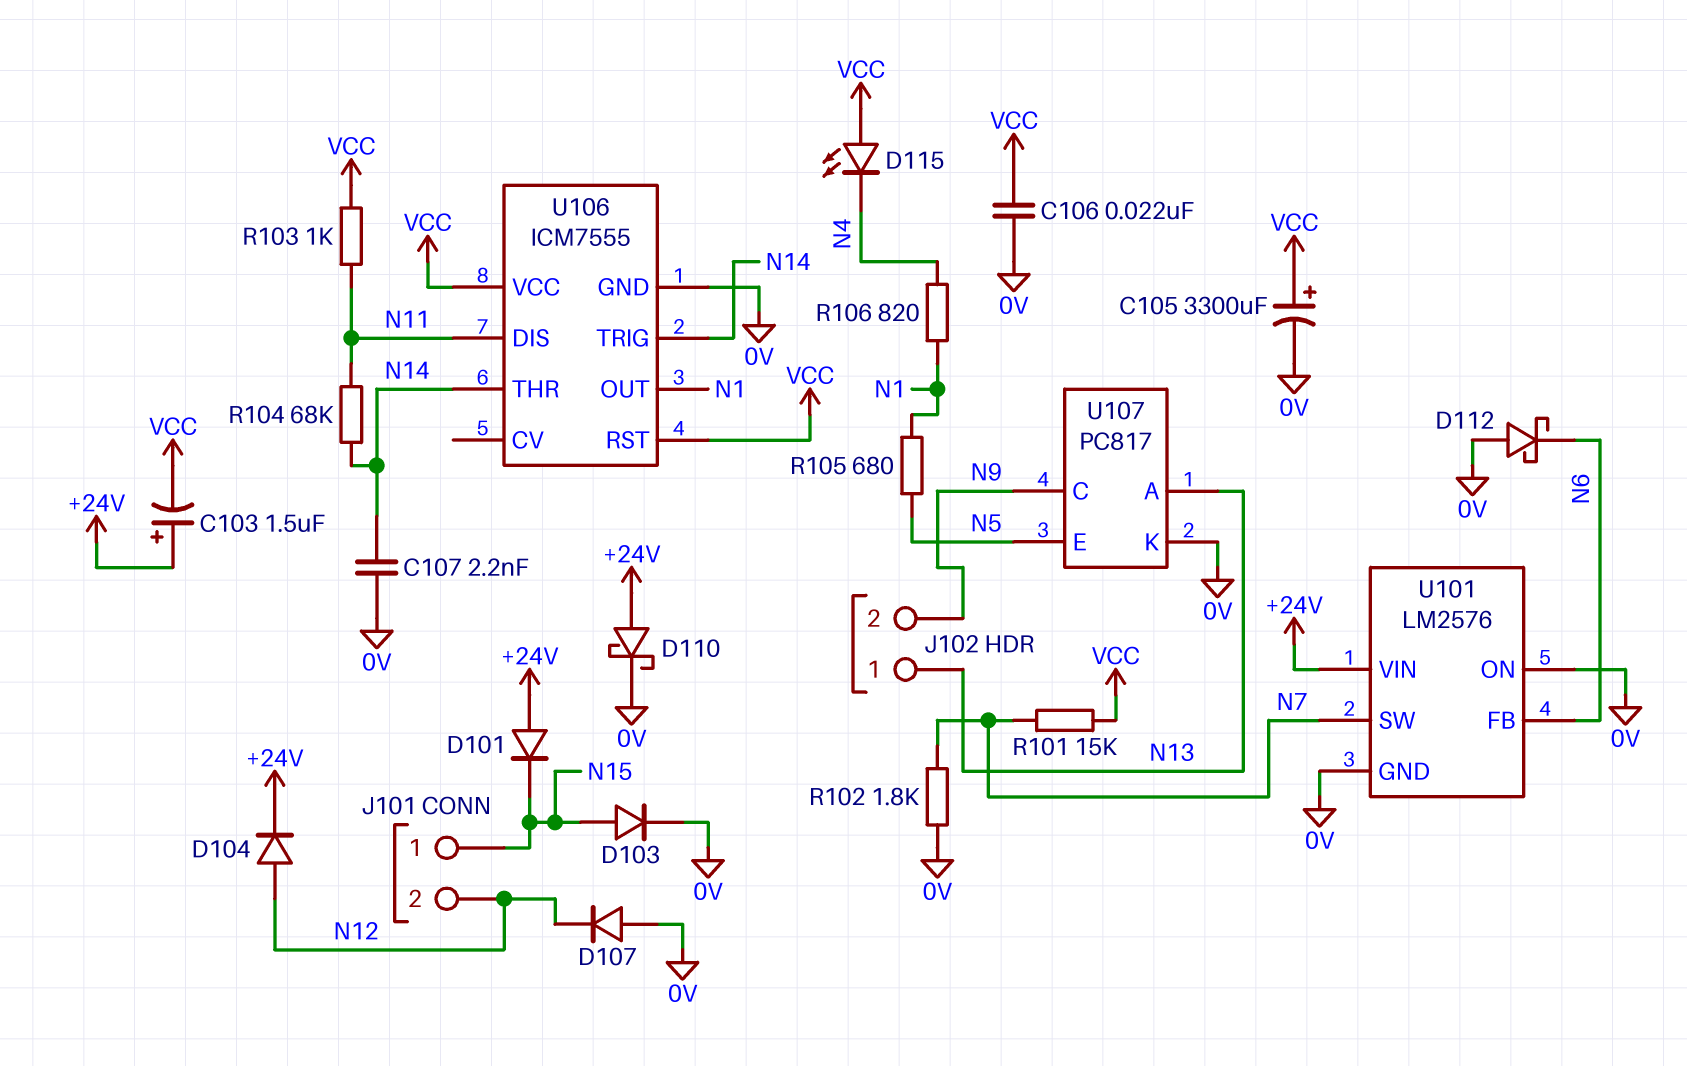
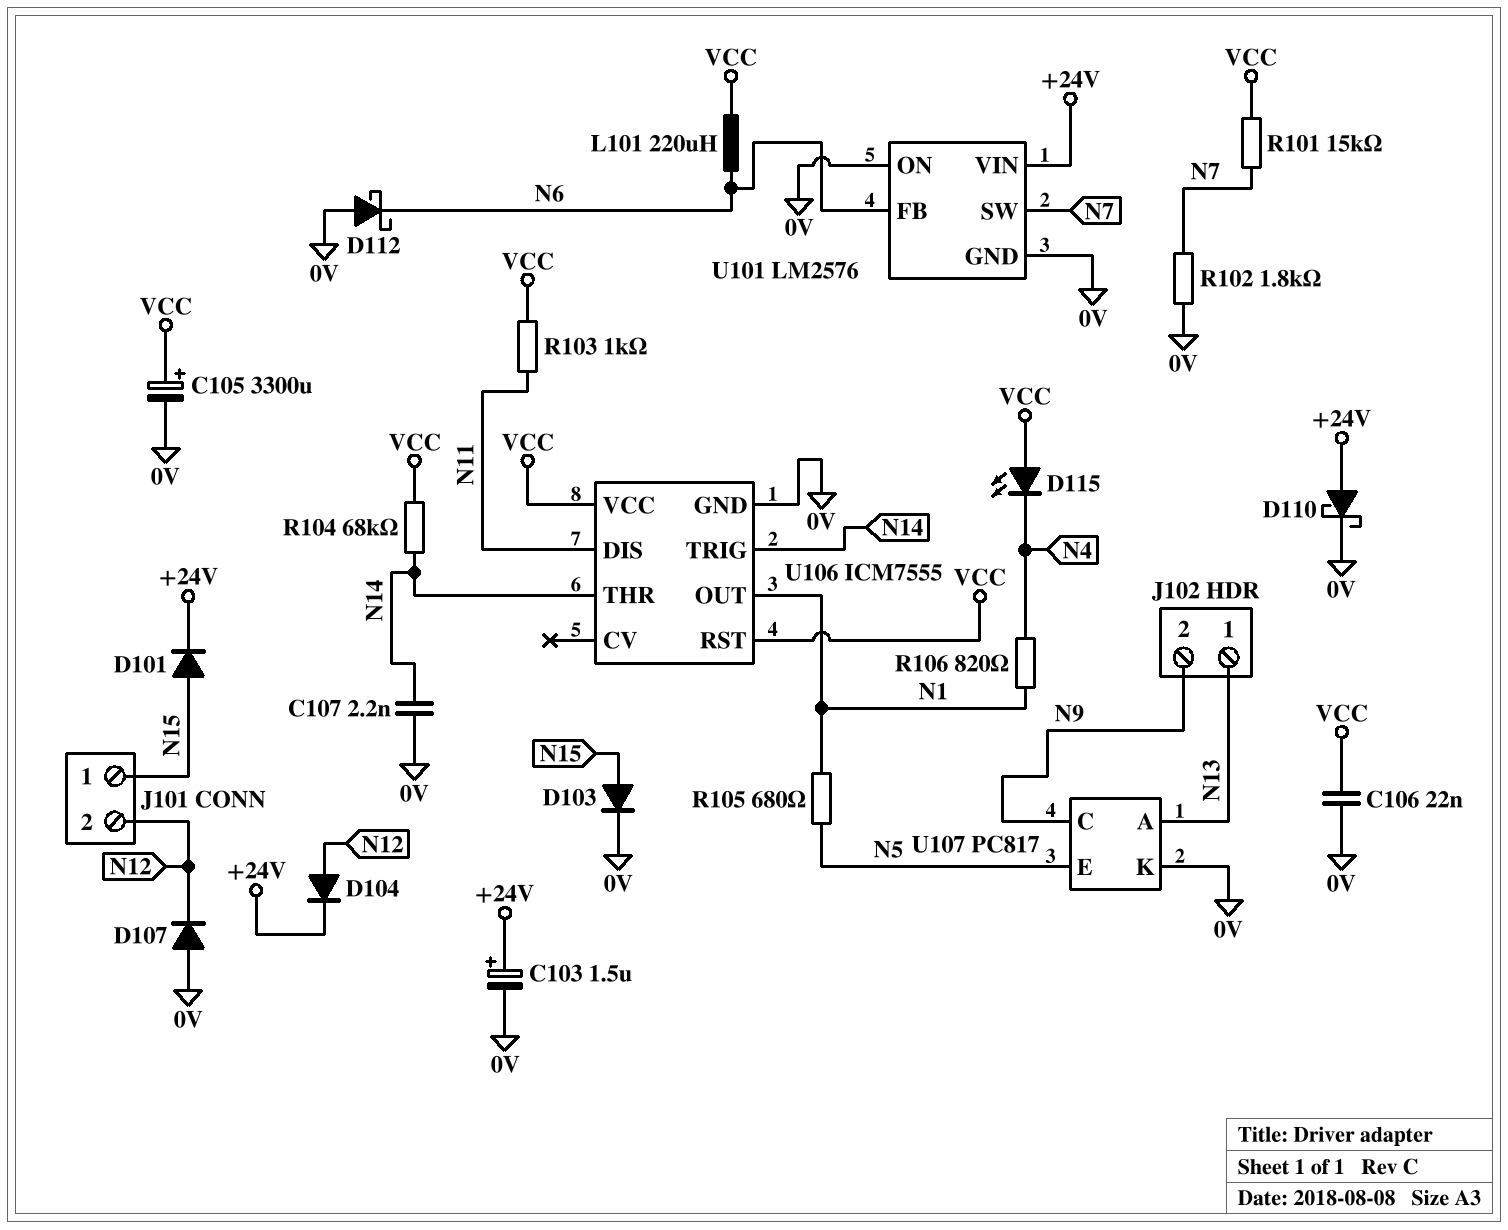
C103: 1.5uF (plus +24V, minus VCC) -> 1.5uF (plus +24V, minus 0V)
D101: diode (A +24V, K N15) -> diode (A N15, K +24V)
L101: none -> 220uH (N6, VCC)
R104: 68k (N11, N14) -> 68k (N14, VCC)

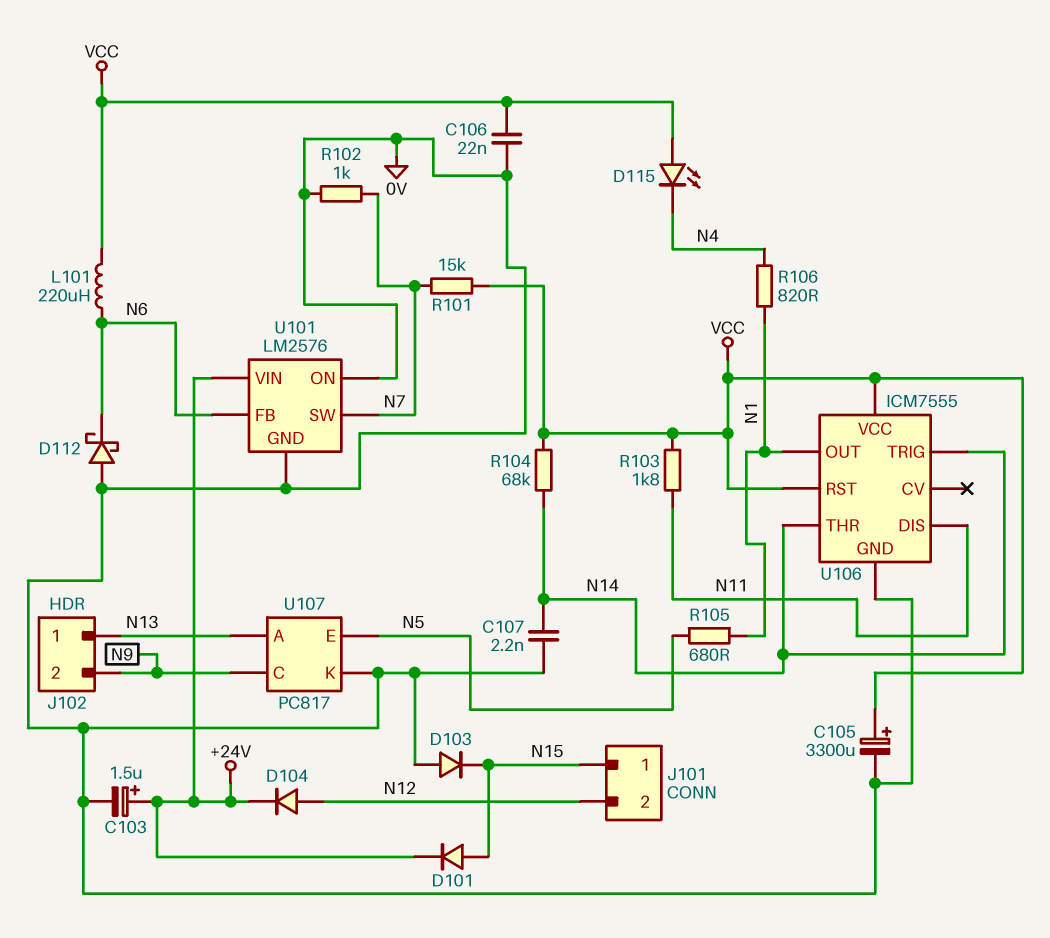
D103: diode (A N15, K 0V) -> diode (A 0V, K N15)
D107: diode (A 0V, K N12) -> none
D110: schottky (A +24V, K 0V) -> none
R102: 1.8k (0V, N7) -> 1k (0V, N7)
R103: 1k (N11, VCC) -> 1.8k (N11, VCC)

